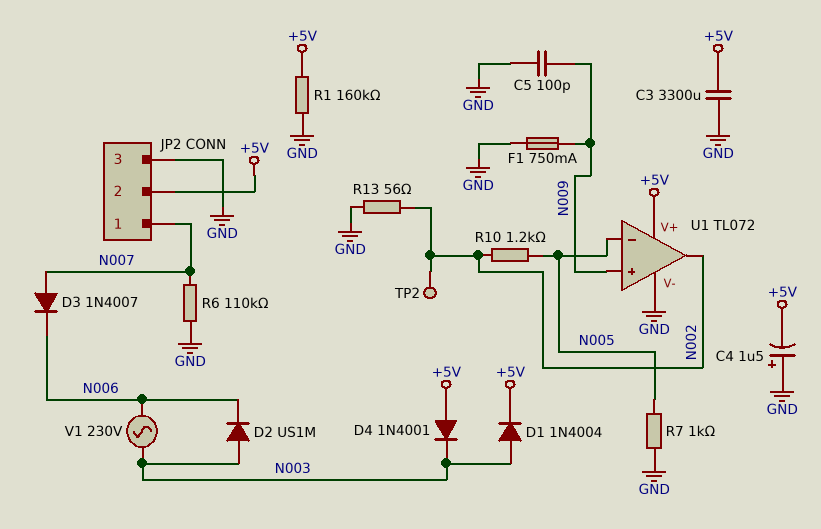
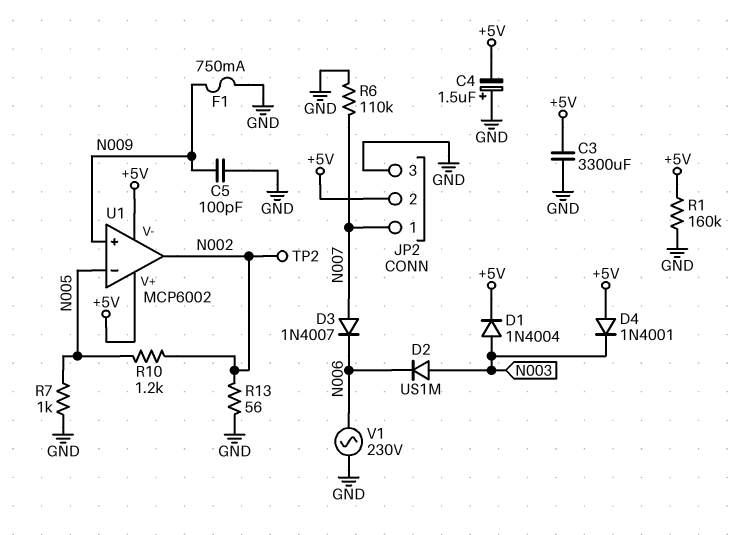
U1: TL072 -> MCP6002
U1 pin V-: GND -> +5V
V1: AC 230V (N003, N006) -> AC 230V (GND, N006)

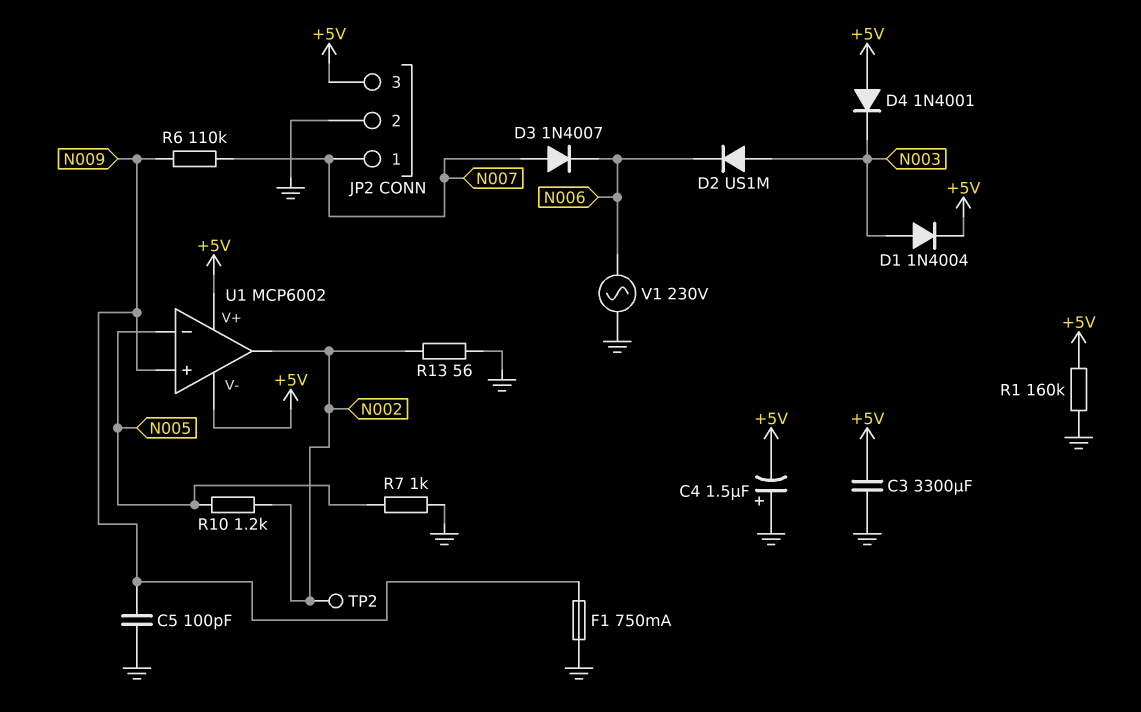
JP2 pin 2: +5V -> GND
JP2 pin 3: GND -> +5V
R6: 110k (GND, N007) -> 110k (N007, N009)

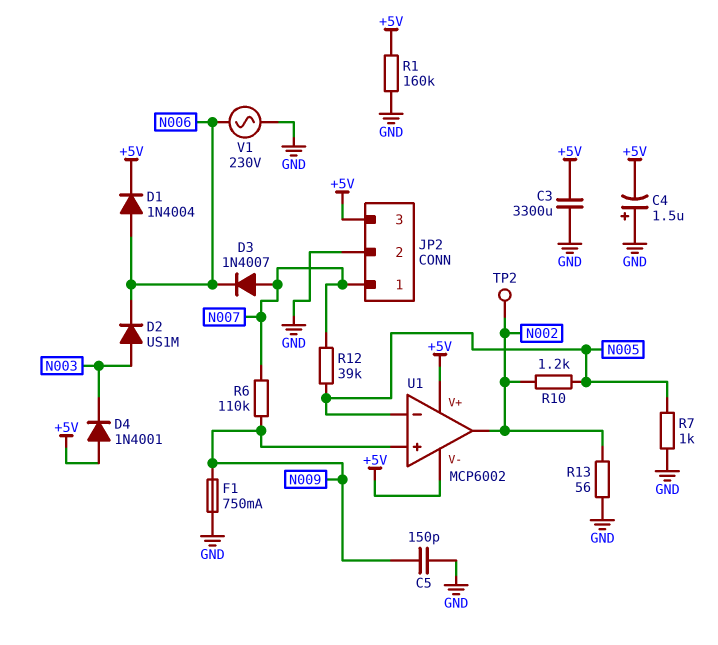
C5: 100pF (GND, N009) -> 150pF (GND, N009)
D1: diode 1N4004 (A N003, K +5V) -> diode 1N4004 (A N006, K +5V)
R12: none -> 39k (N005, N007)

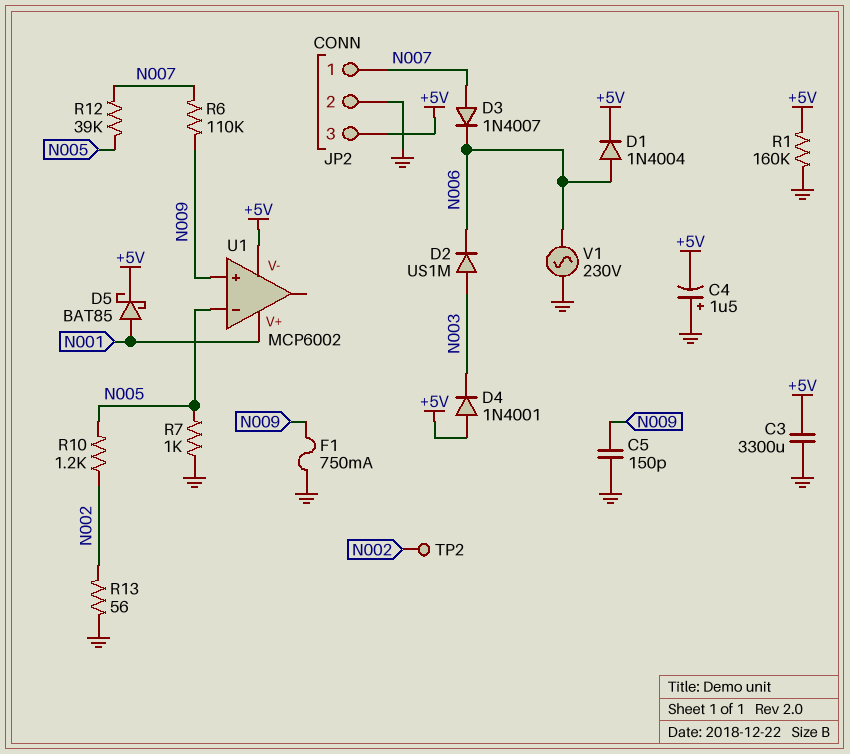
D5: none -> schottky BAT85 (A N001, K +5V)
U1 pin V+: +5V -> N001
U1 pin out: N002 -> none

